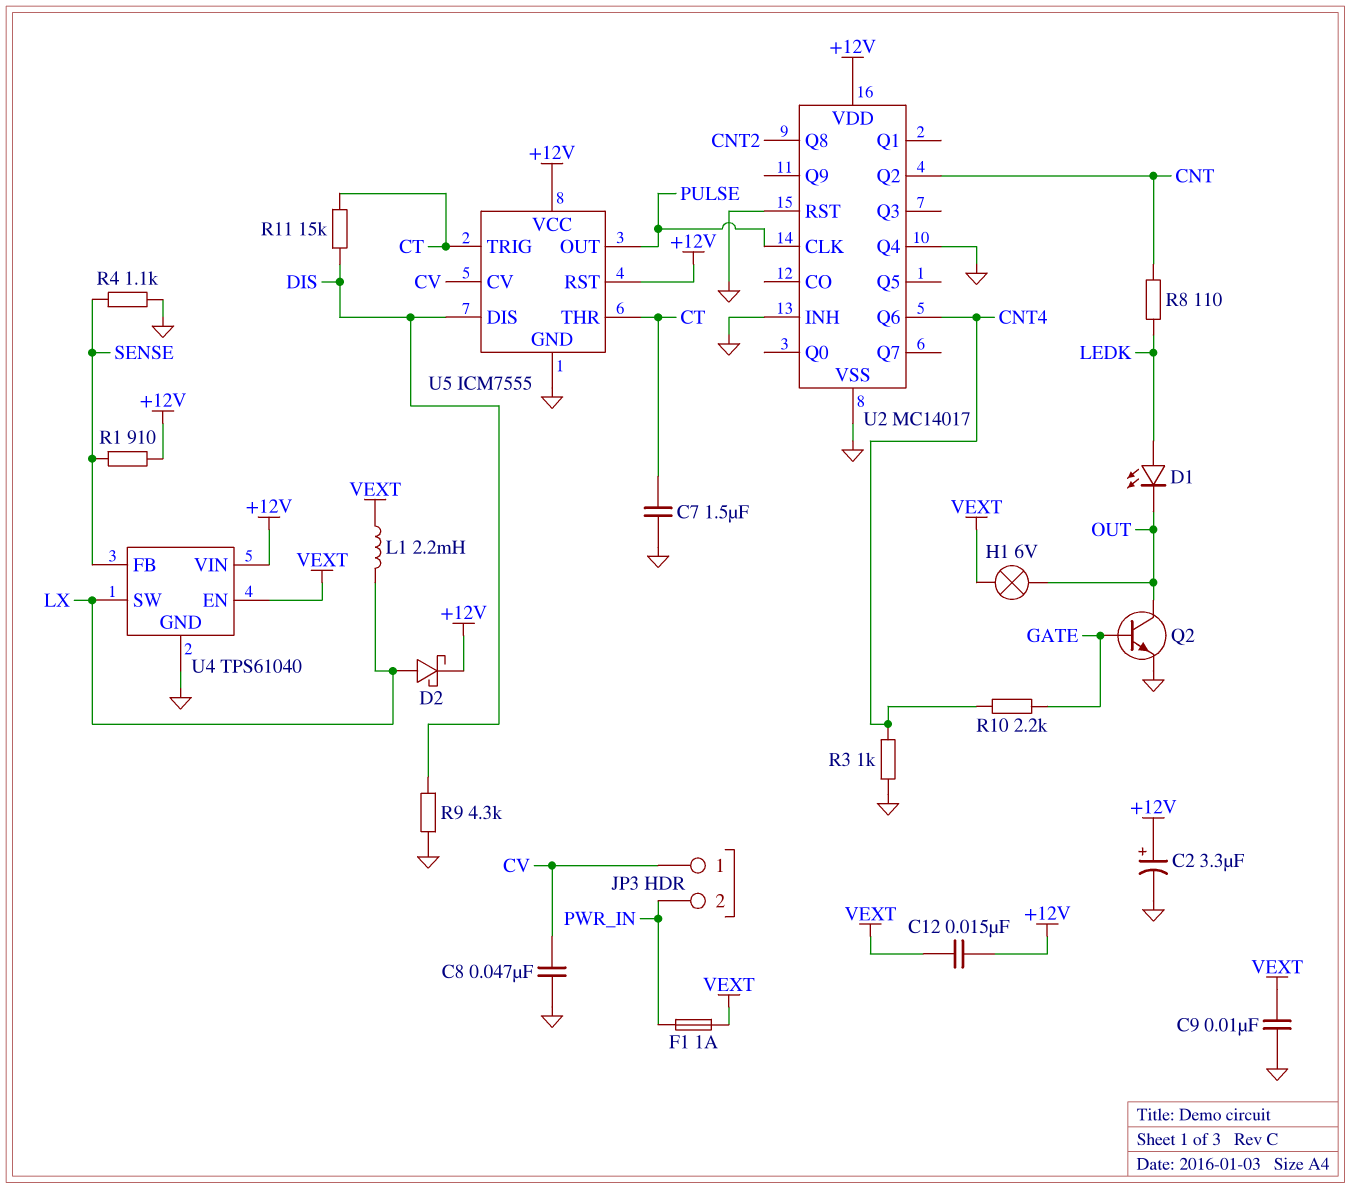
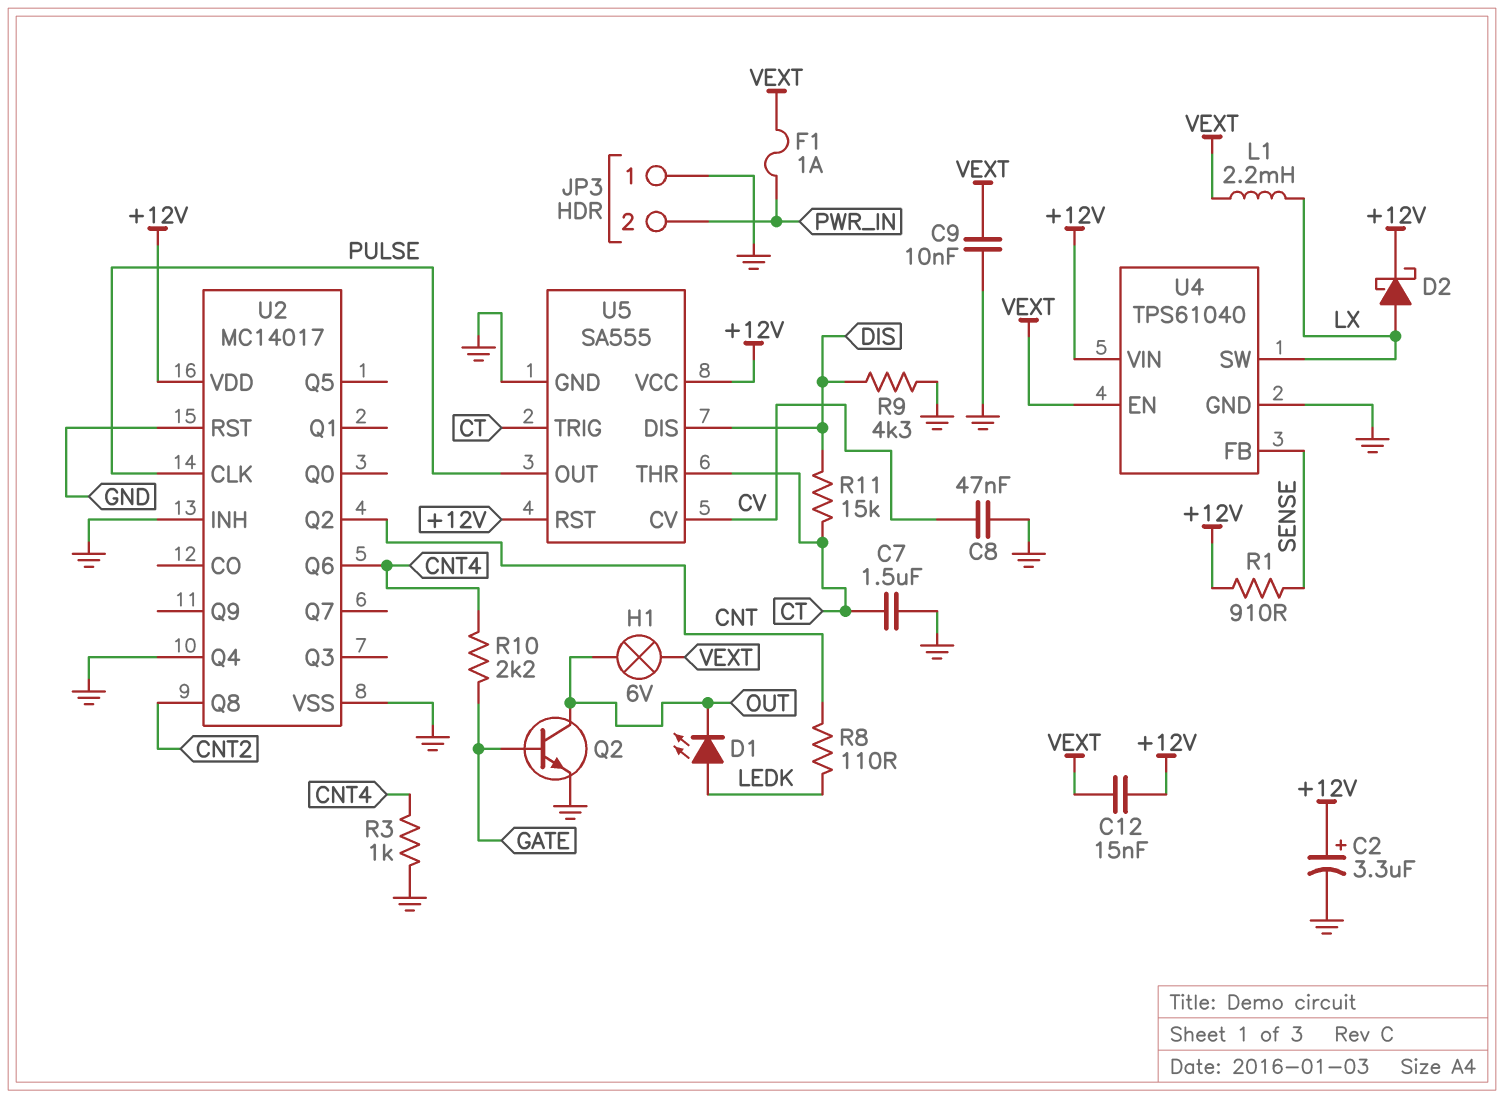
JP3 pin 1: CV -> GND
R4: 1.1k (GND, SENSE) -> none
U5: ICM7555 -> SA555

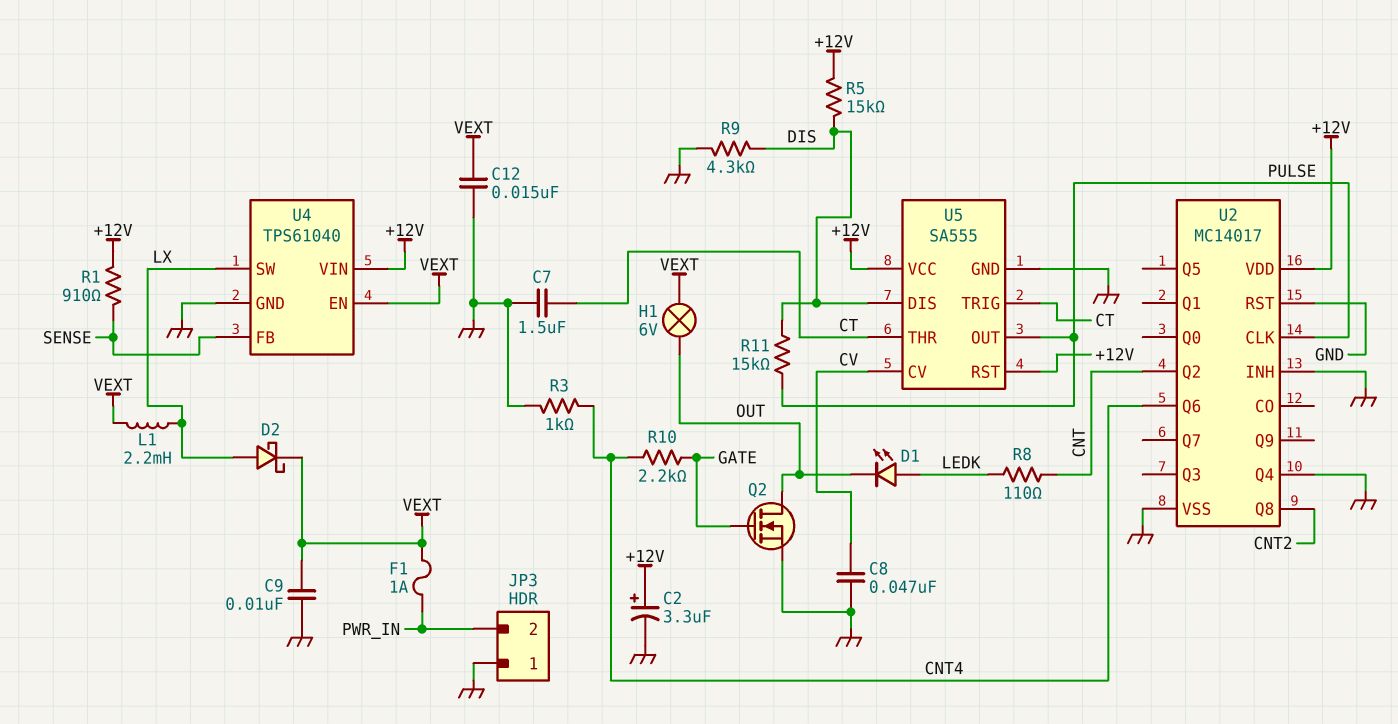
C12: 15nF (+12V, VEXT) -> 15nF (GND, VEXT)
D2: schottky (A LX, K +12V) -> schottky (A LX, K VEXT)
Q2: NPN (B GATE, C OUT, E GND) -> NMOS (G GATE, D OUT, S GND)
R5: none -> 15k (+12V, DIS)
R11: 15k (CT, DIS) -> 15k (DIS, PULSE)

